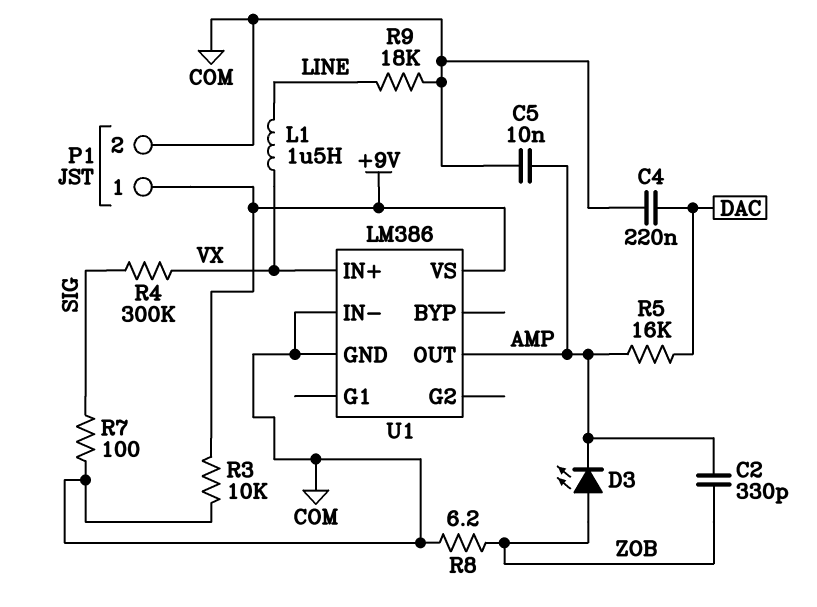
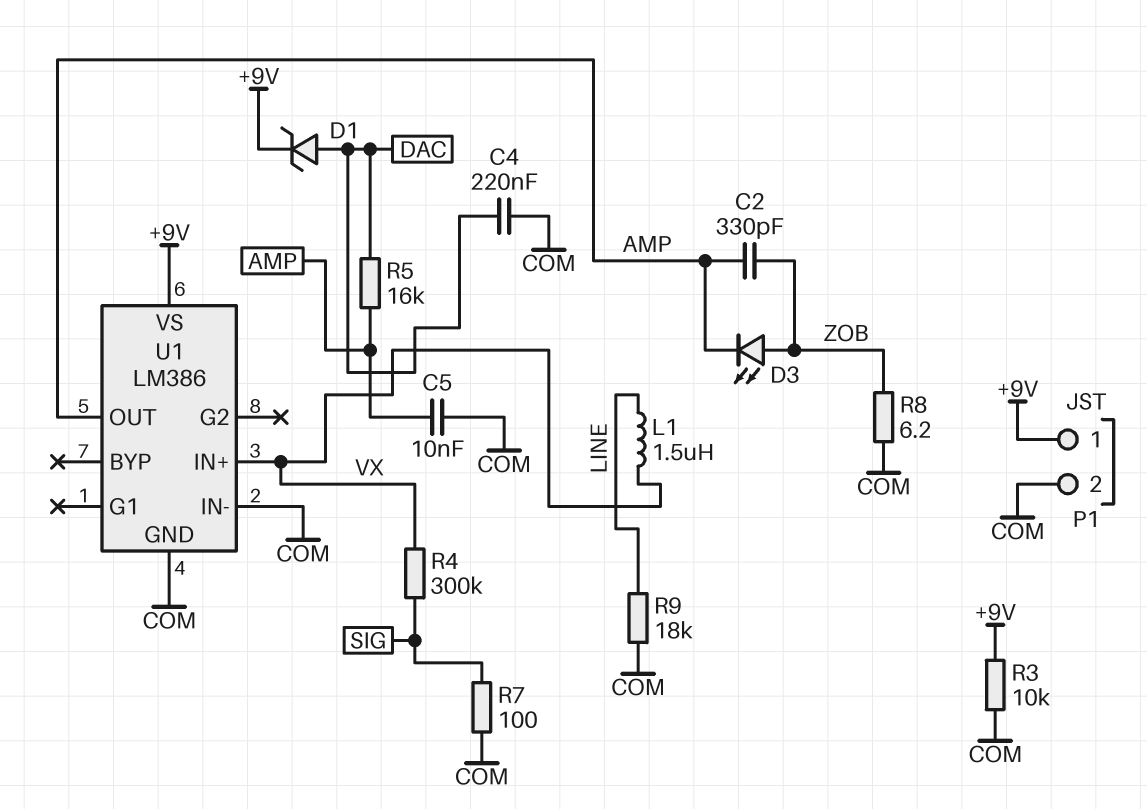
D1: none -> zener (A DAC, K +9V)

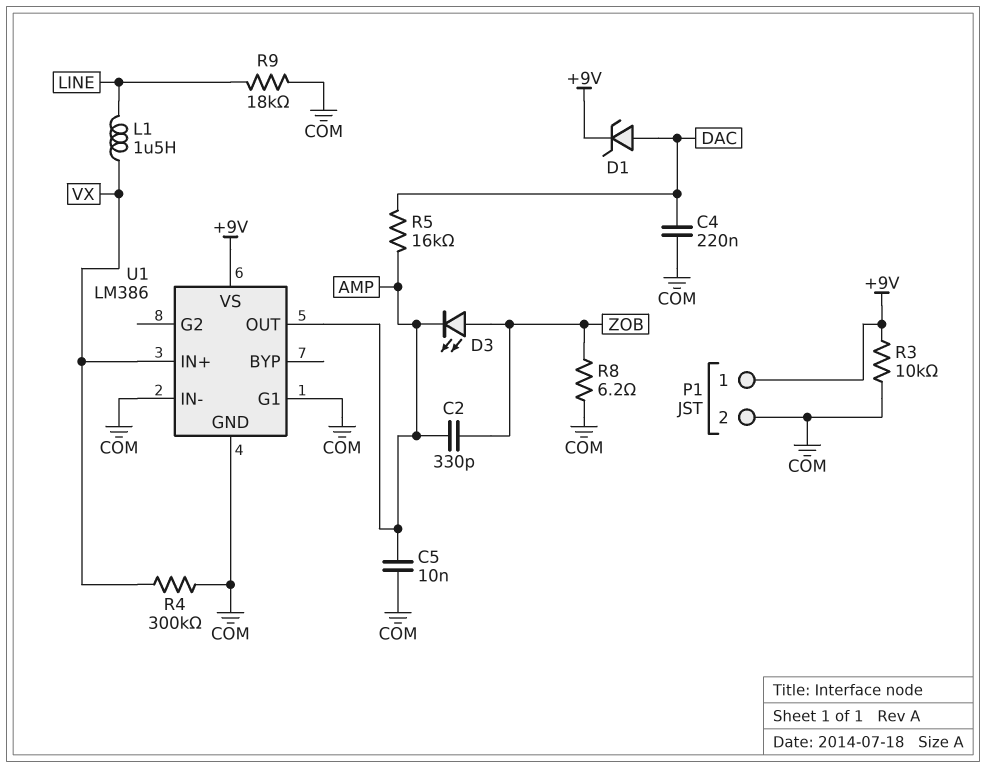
R4: 300k (SIG, VX) -> 300k (COM, VX)
R7: 100 (COM, SIG) -> none
U1 pin G1: none -> COM

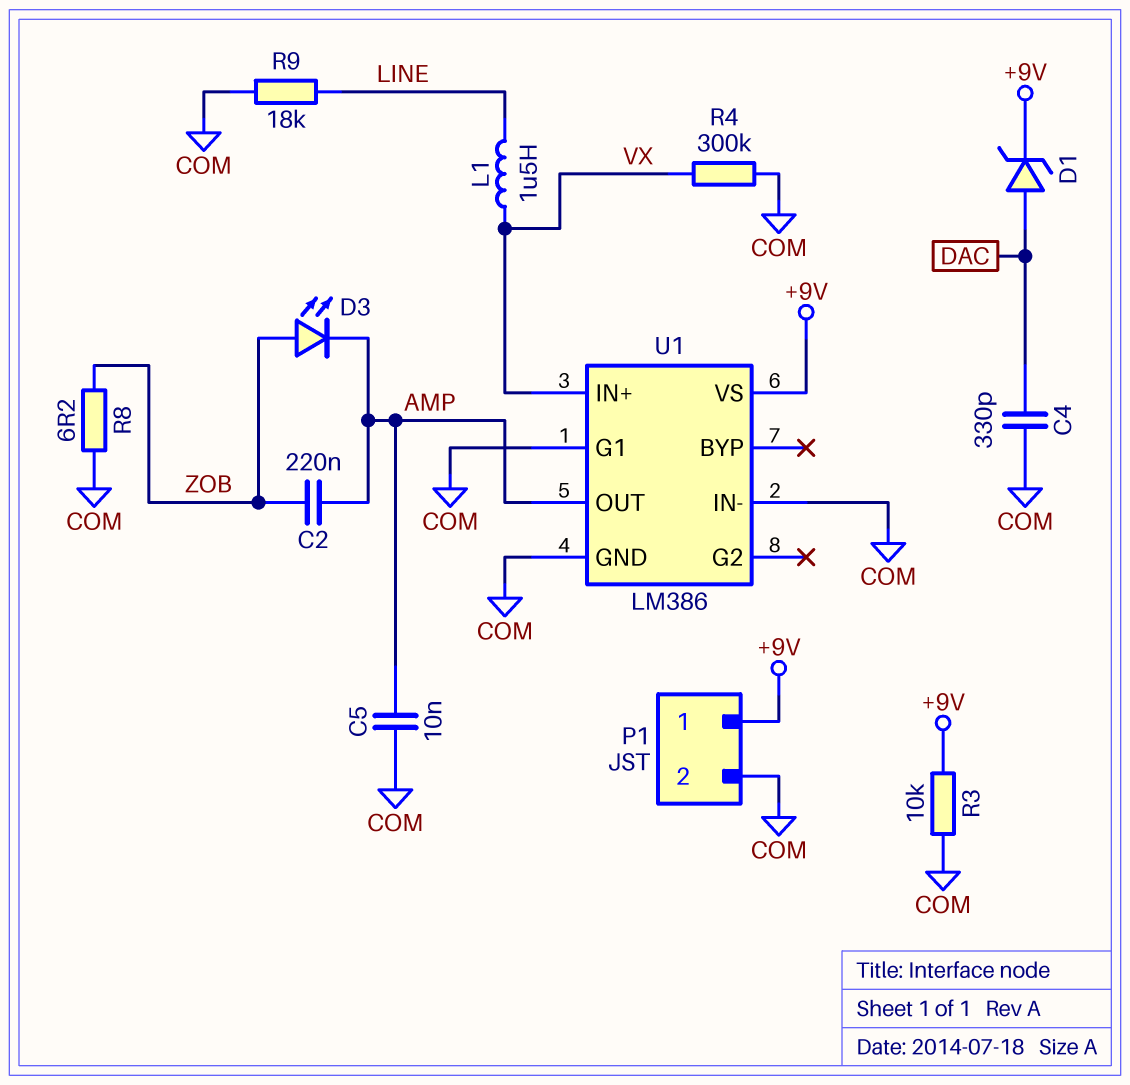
C2: 330pF (AMP, ZOB) -> 220nF (AMP, ZOB)
C4: 220nF (COM, DAC) -> 330pF (COM, DAC)
R5: 16k (AMP, DAC) -> none

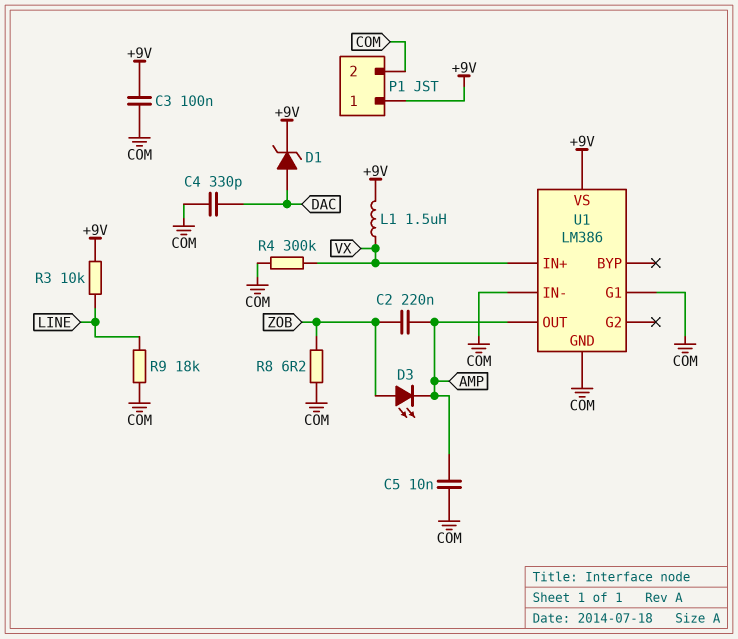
C3: none -> 100nF (+9V, COM)
L1: 1.5uH (LINE, VX) -> 1.5uH (+9V, VX)
R3: 10k (+9V, COM) -> 10k (+9V, LINE)

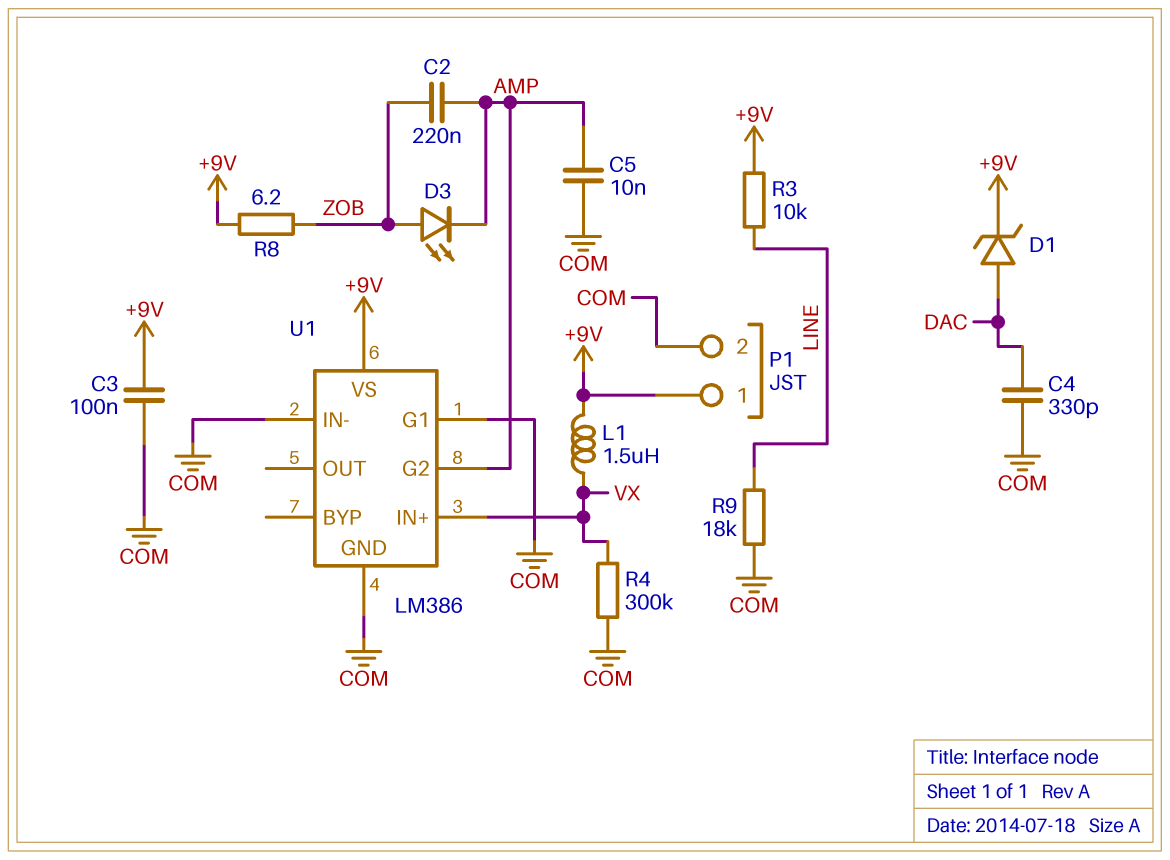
R8: 6.2 (COM, ZOB) -> 6.2 (+9V, ZOB)
U1 pin G2: none -> AMP
U1 pin OUT: AMP -> none

